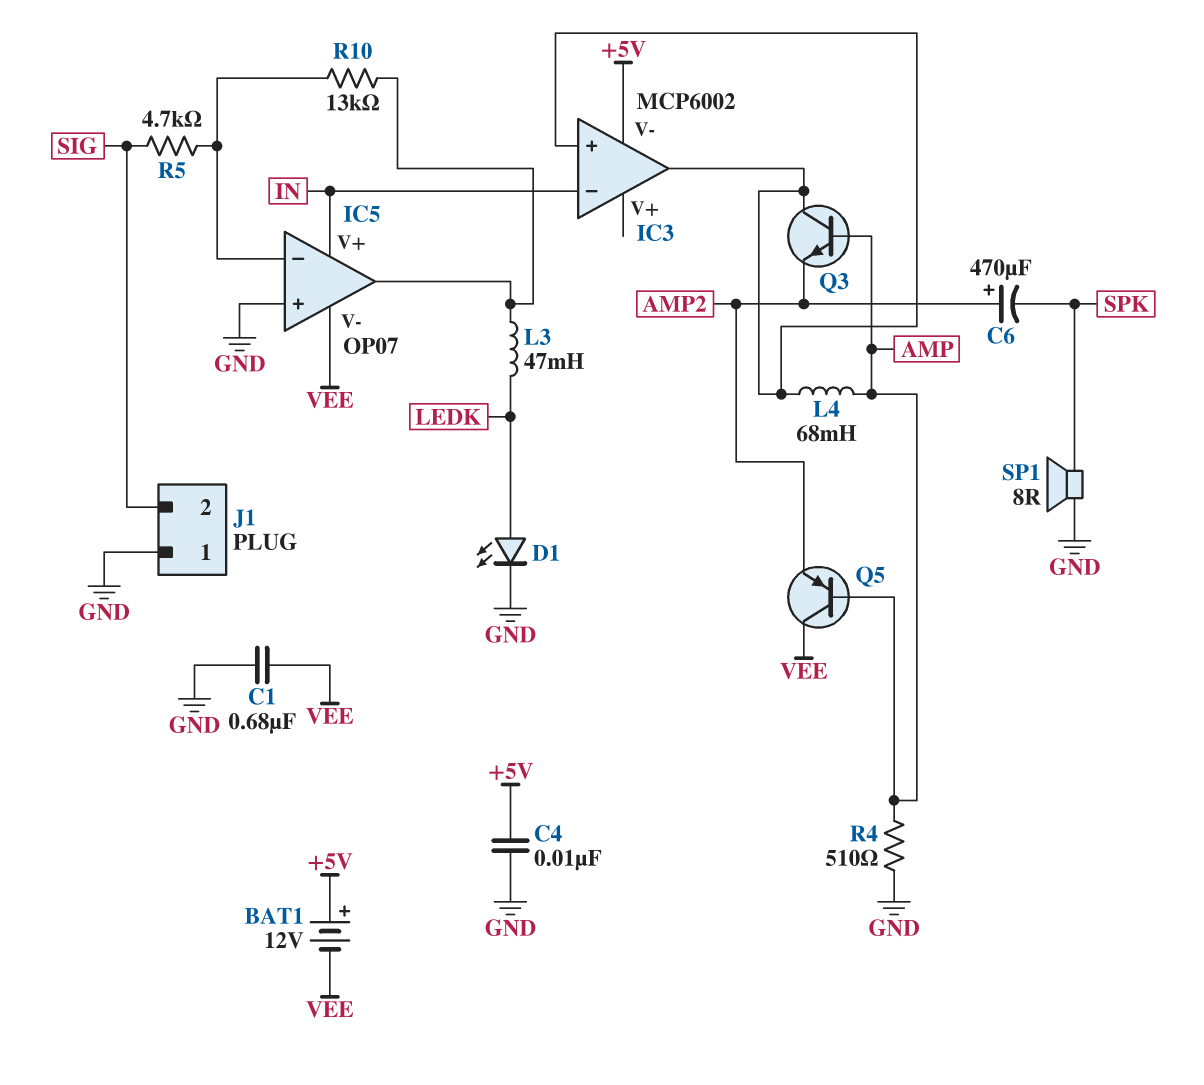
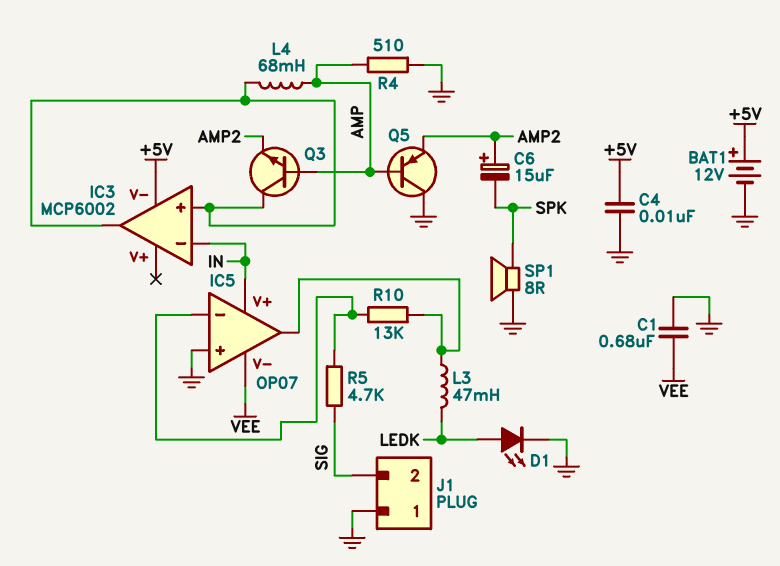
BAT1: 12V (plus +5V, minus VEE) -> 12V (plus +5V, minus GND)
C6: 470uF (plus AMP2, minus SPK) -> 15uF (plus AMP2, minus SPK)
Q5: PNP (B AMP, C VEE, E AMP2) -> PNP (B AMP, C GND, E AMP2)

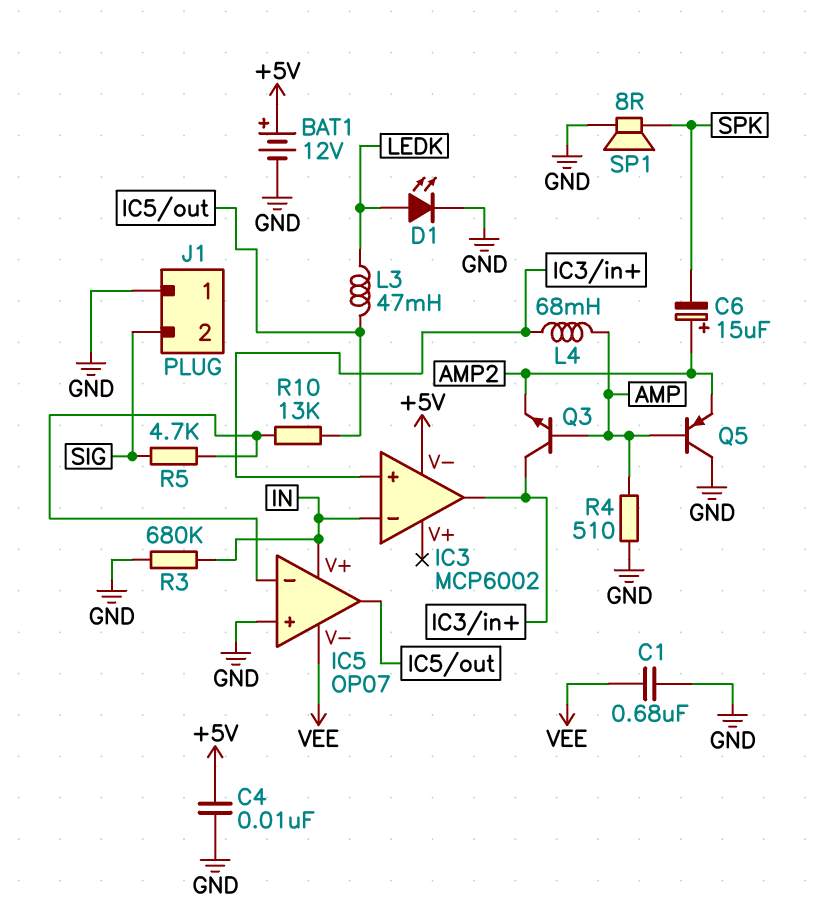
R3: none -> 680k (GND, IN)

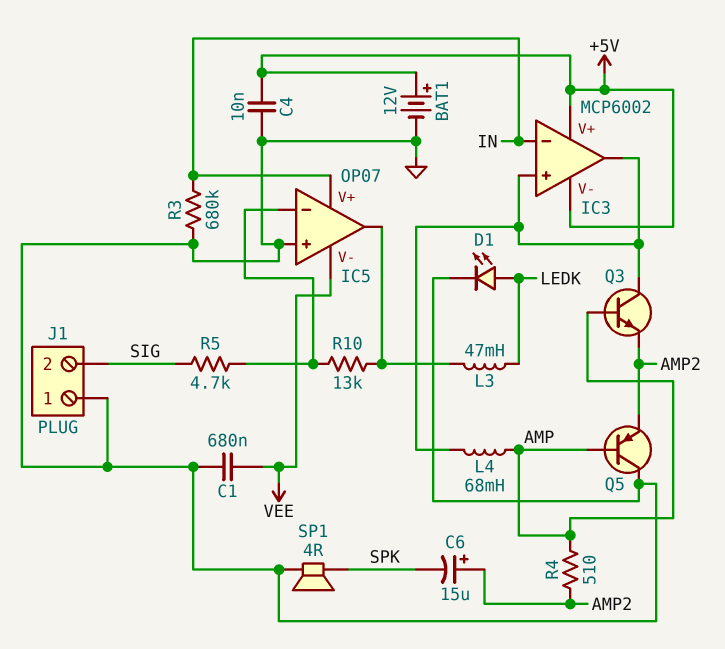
IC3 pin V+: none -> +5V
R4: 510 (AMP, GND) -> 510 (AMP, AMP2)
SP1: speaker 8R (GND, SPK) -> speaker 4R (GND, SPK)

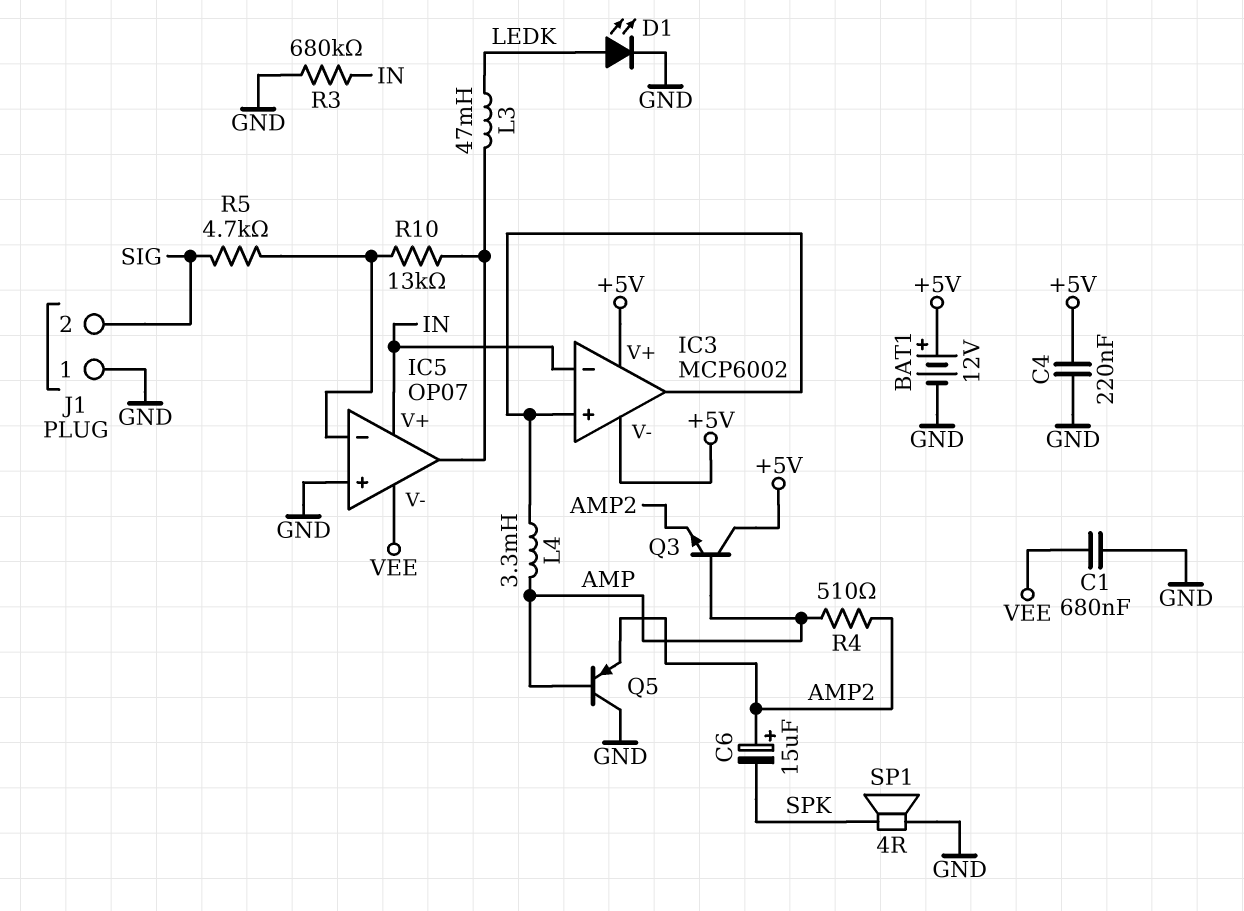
C4: 10nF (+5V, GND) -> 220nF (+5V, GND)
L4: 68mH (AMP, IC3/in+) -> 3.3mH (AMP, IC3/in+)
Q3: NPN (B AMP, C IC3/in+, E AMP2) -> NPN (B AMP, C +5V, E AMP2)

